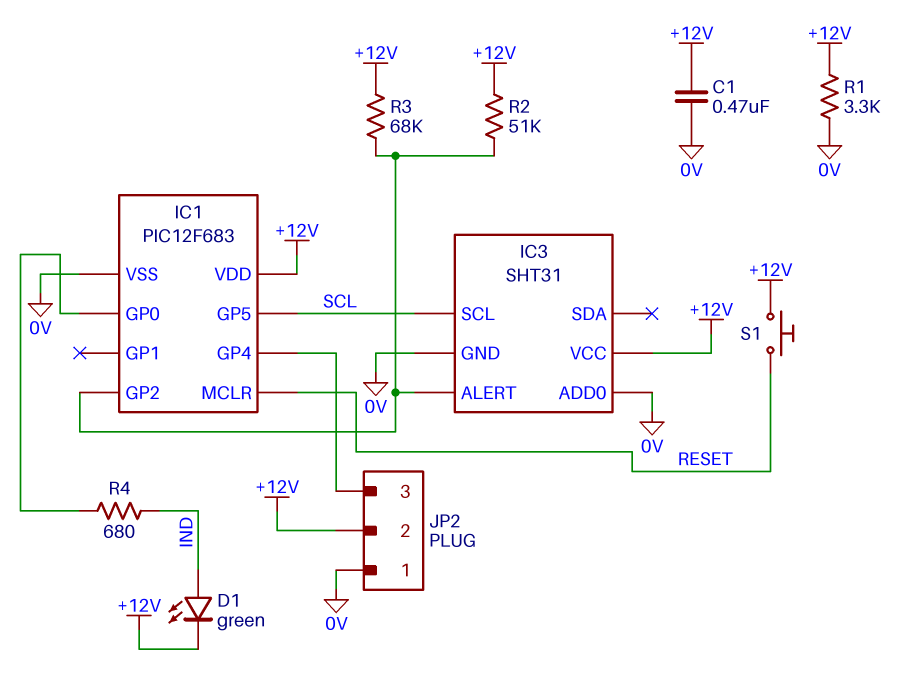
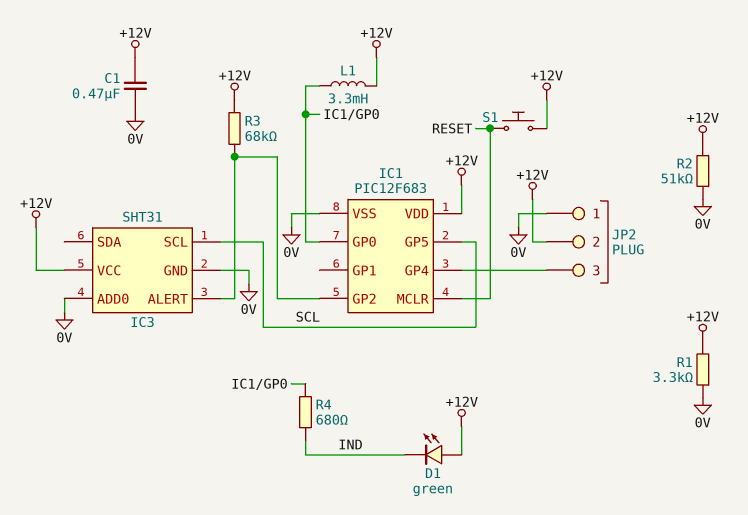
D1: LED green (A IND, K +12V) -> LED green (A +12V, K IND)
L1: none -> 3.3mH (+12V, IC1/GP0)
R2: 51k (+12V, IC1/GP2) -> 51k (+12V, 0V)

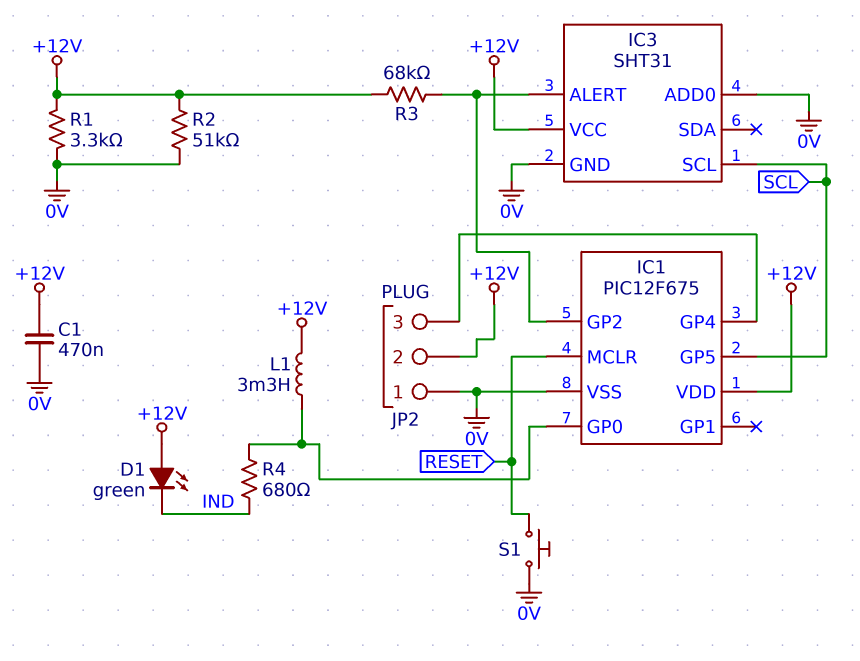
IC1: PIC12F683 -> PIC12F675
S1: button (+12V, RESET) -> button (0V, RESET)

